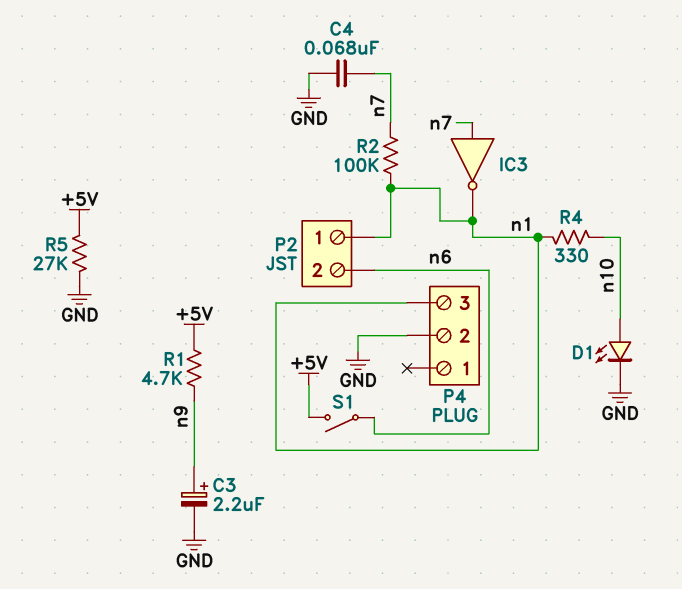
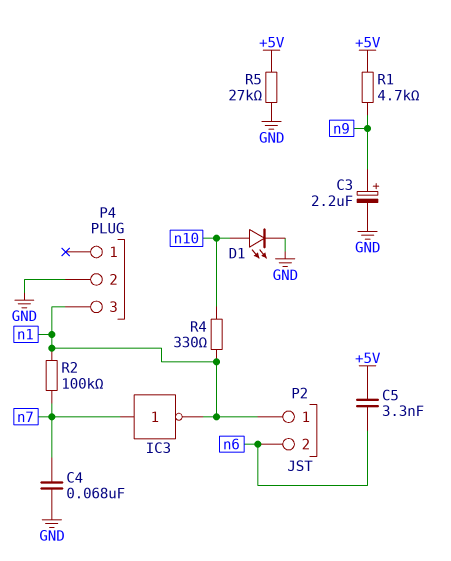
C5: none -> 3.3nF (+5V, n6)
S1: switch (+5V, n6) -> none

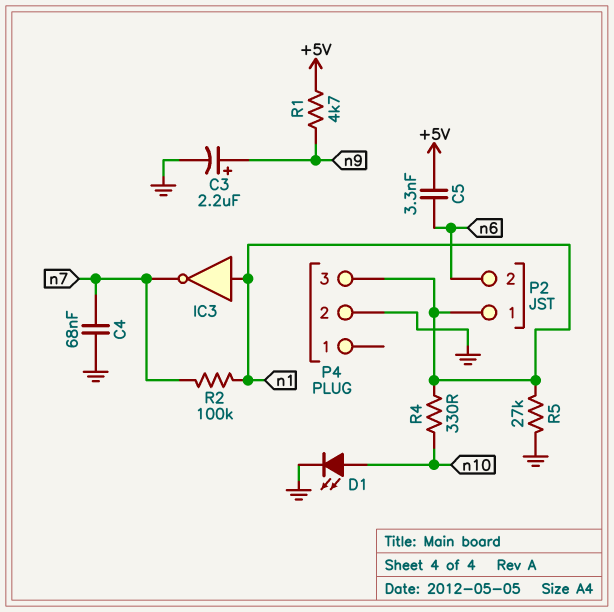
IC3: NOT (in n7, out n1) -> NOT (in n1, out n7)
R5: 27k (+5V, GND) -> 27k (GND, n1)

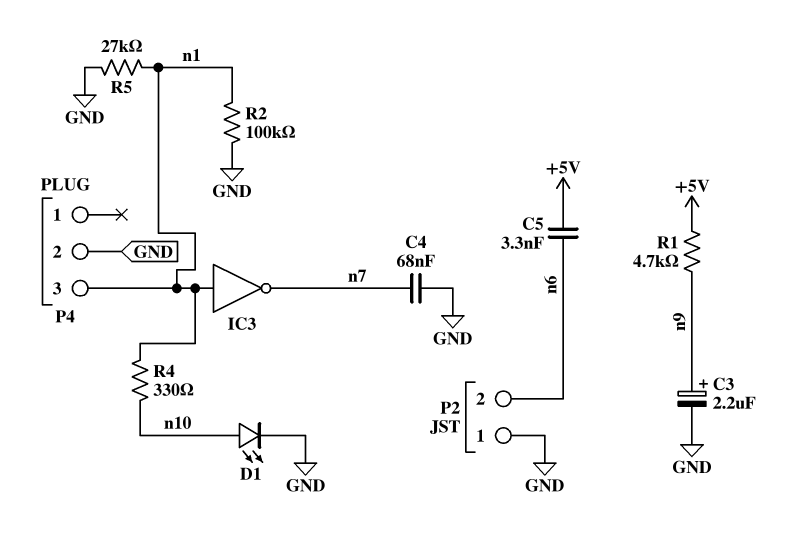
P2 pin 1: n1 -> GND
R2: 100k (n1, n7) -> 100k (GND, n1)

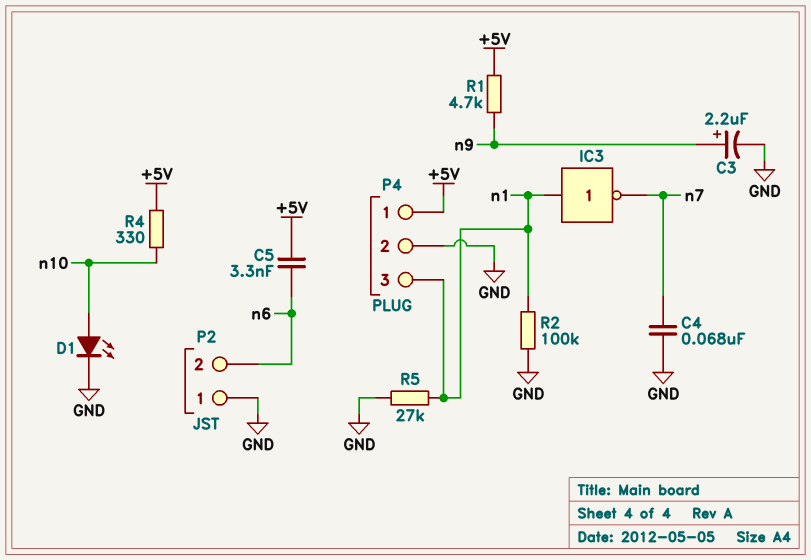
P4 pin 1: none -> +5V
R4: 330 (n1, n10) -> 330 (+5V, n10)

